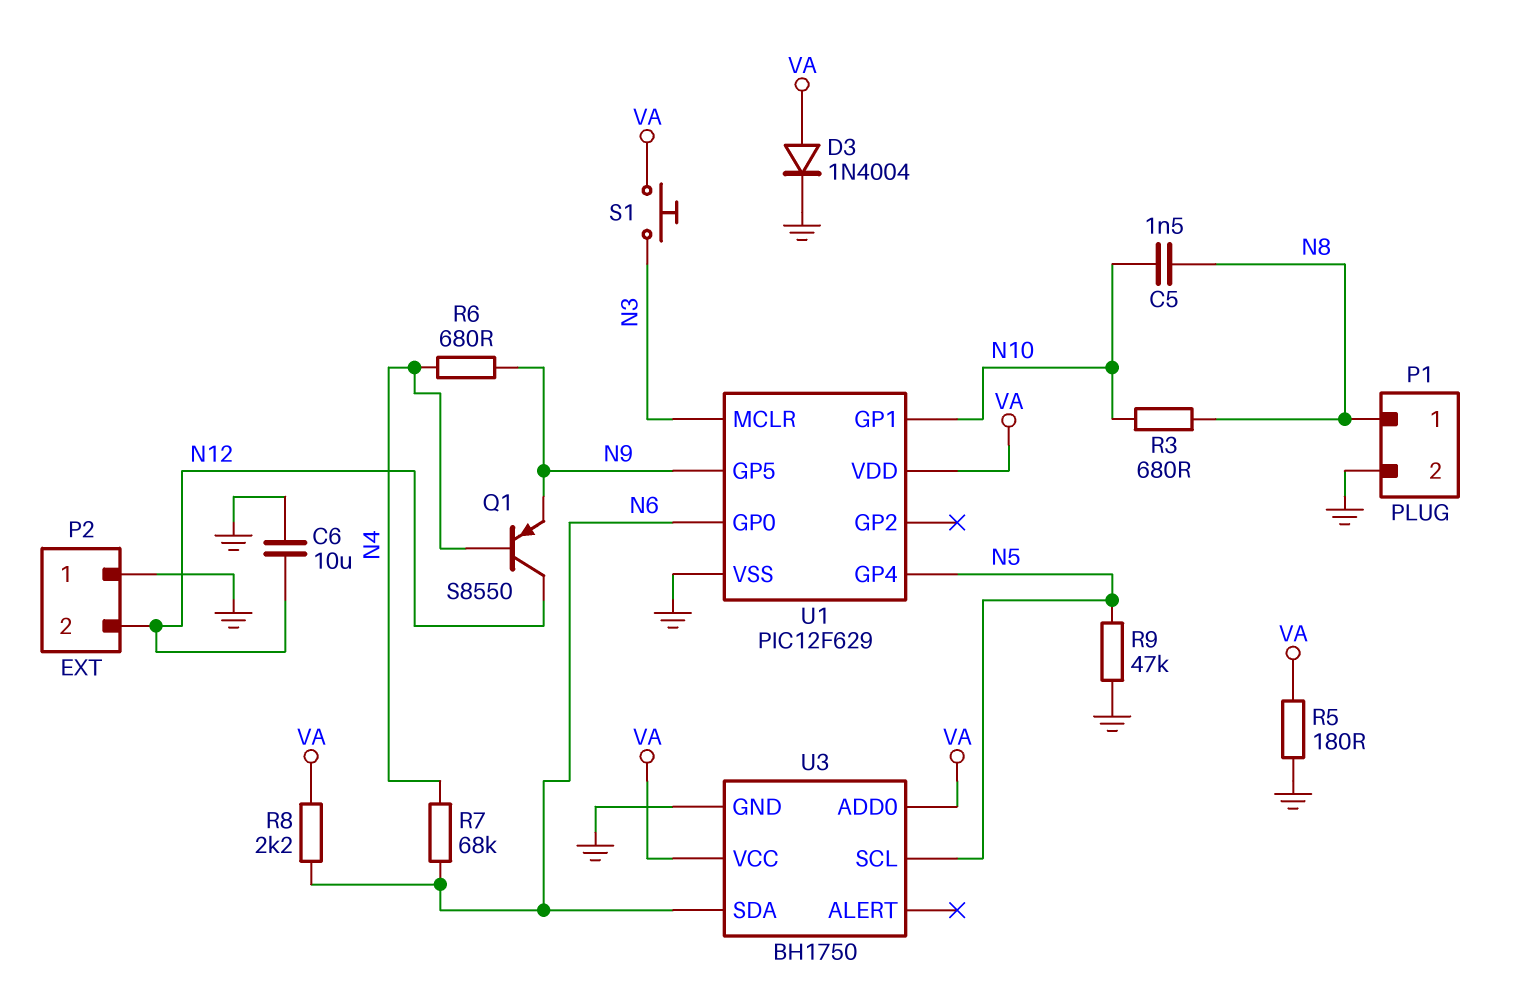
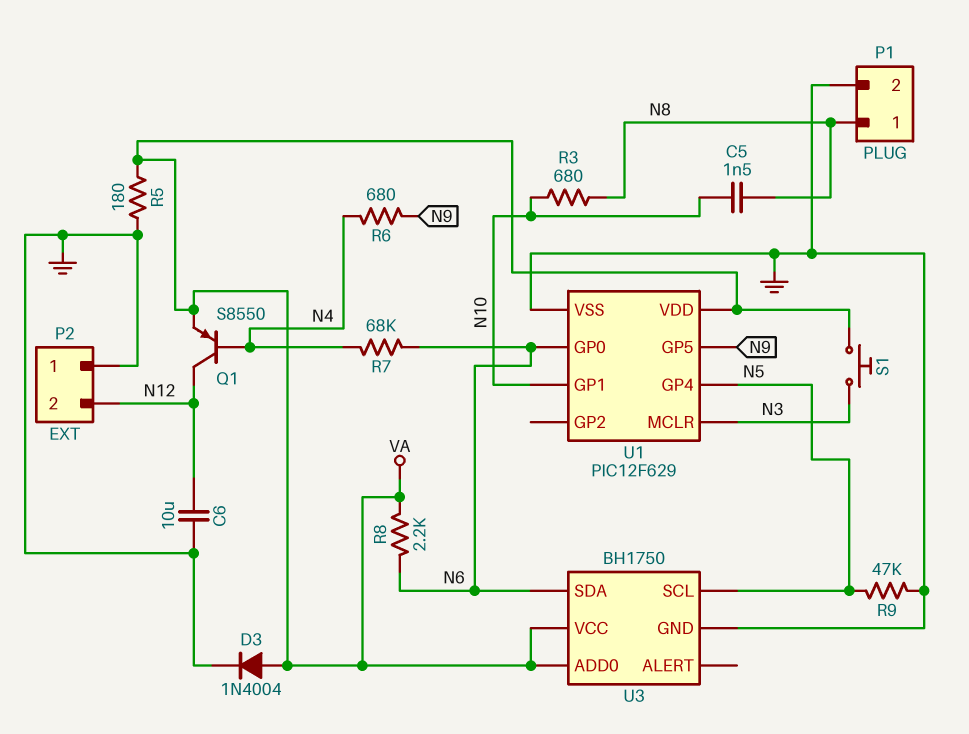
Q1: PNP S8550 (B N4, C N12, E N9) -> PNP S8550 (B N4, C N12, E VA)

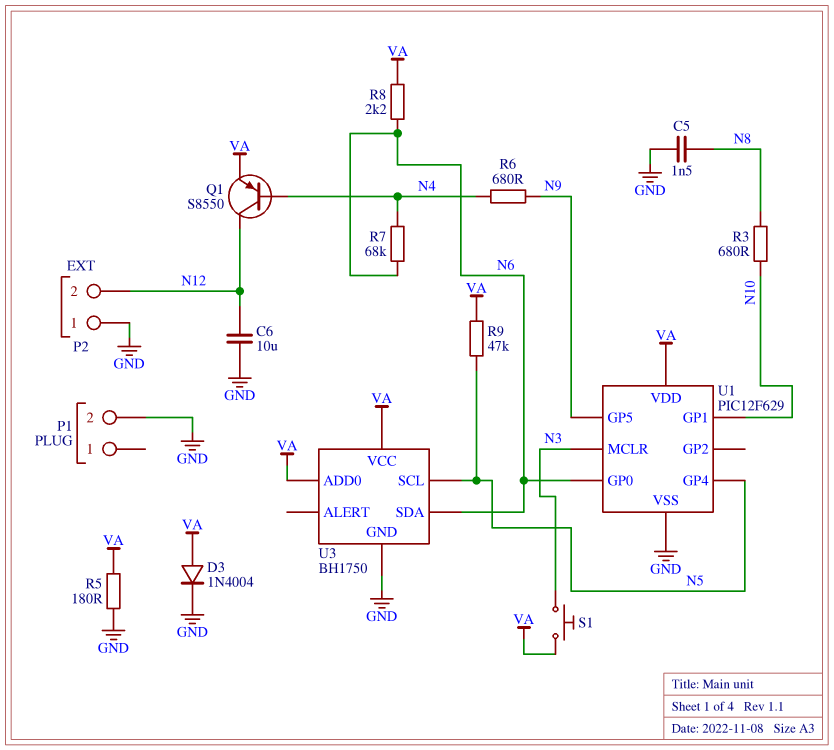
C5: 1.5nF (N8, N10) -> 1.5nF (GND, N8)
P1 pin 1: N8 -> none
R9: 47k (GND, N5) -> 47k (N5, VA)

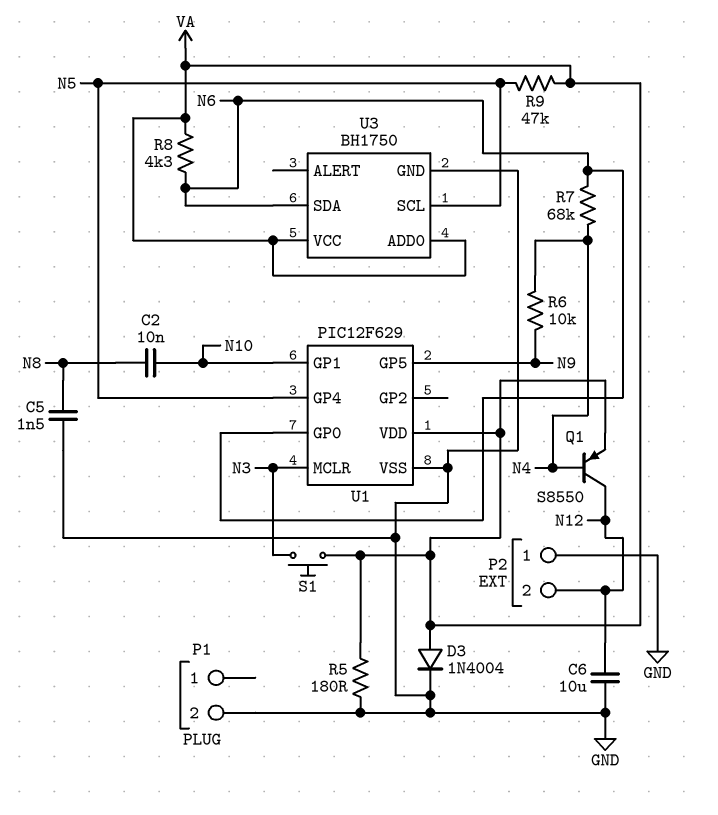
C2: none -> 10nF (N8, N10)
R3: 680 (N8, N10) -> none
R6: 680 (N4, N9) -> 10k (N4, N9)
R8: 2.2k (N6, VA) -> 4.3k (N6, VA)

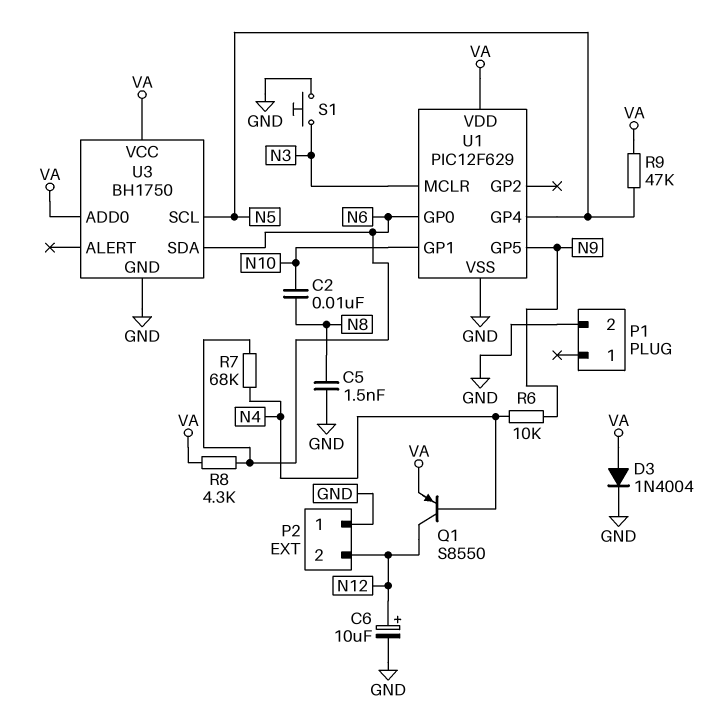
C6: 10uF (GND, N12) -> 10uF (plus N12, minus GND)
R5: 180 (GND, VA) -> none
S1: button (N3, VA) -> button (GND, N3)

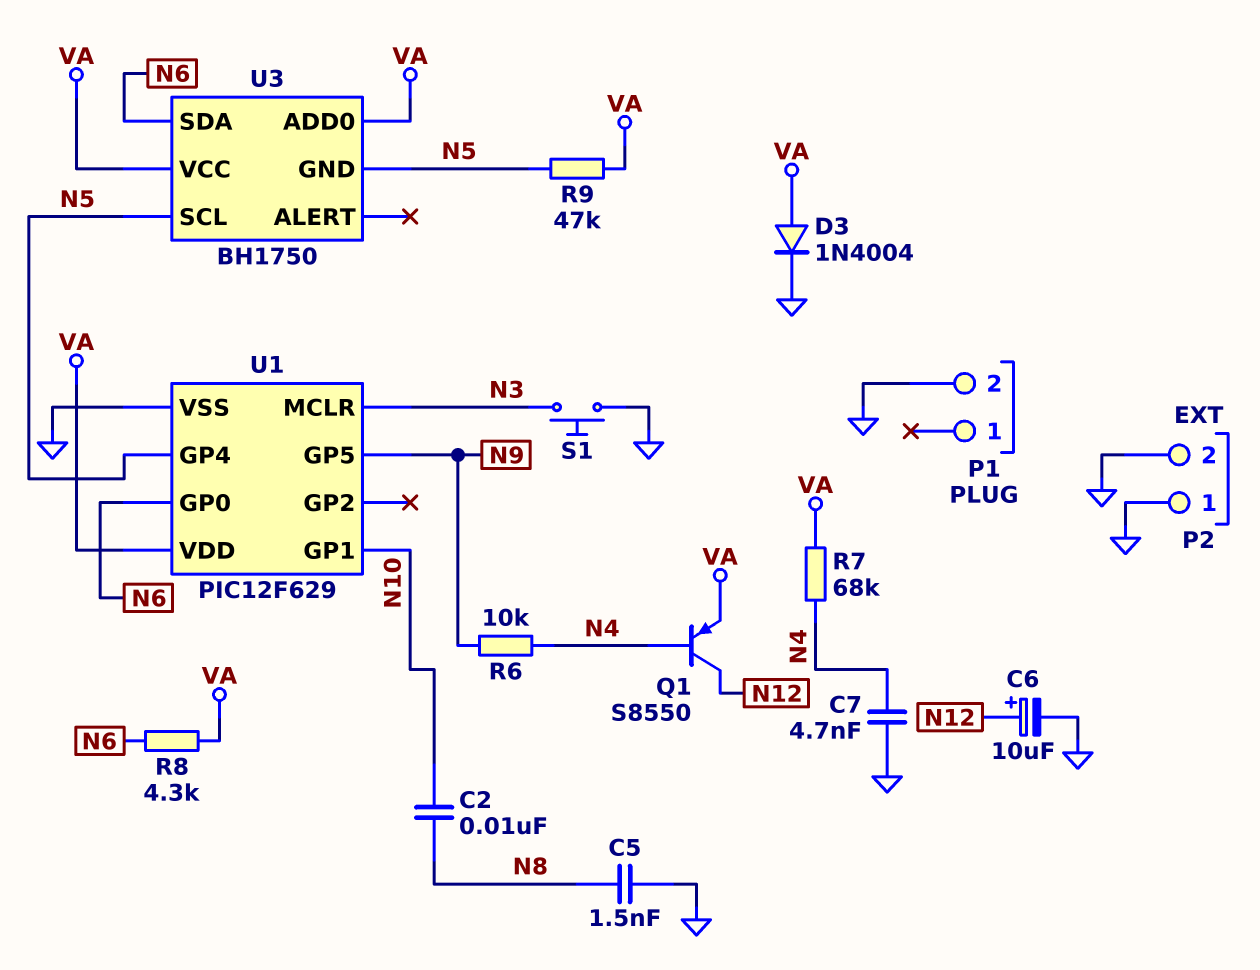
C7: none -> 4.7nF (GND, N4)
P2 pin 2: N12 -> GND
R7: 68k (N4, N6) -> 68k (N4, VA)
U3 pin GND: GND -> N5

